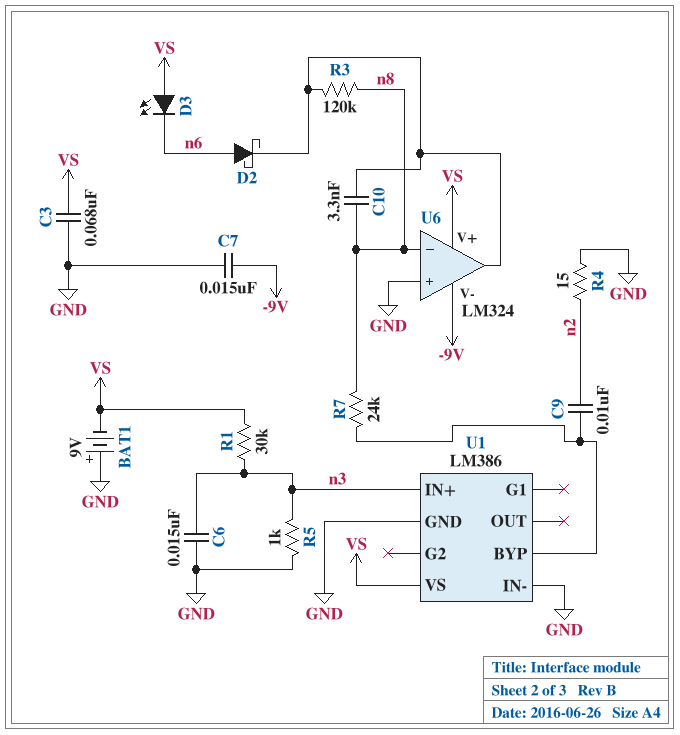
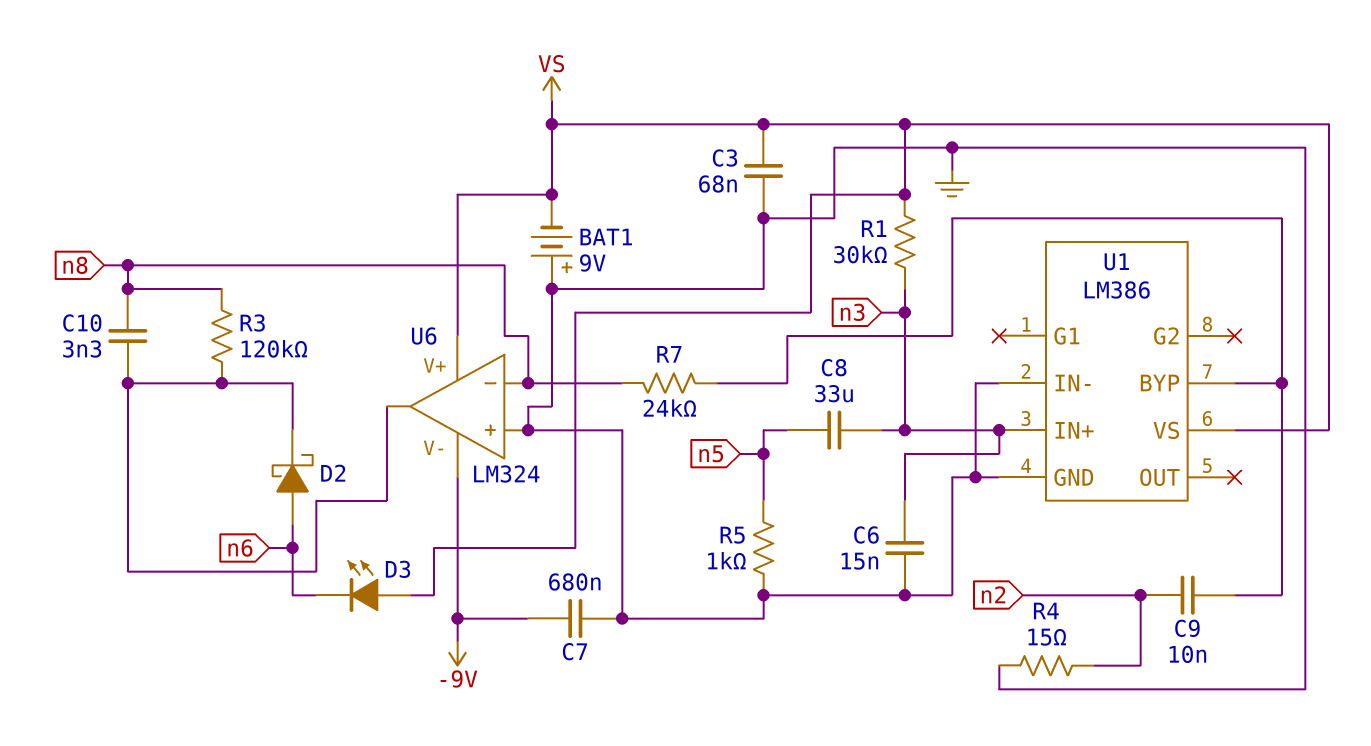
C7: 15nF (-9V, GND) -> 680nF (-9V, GND)
C8: none -> 33uF (n3, n5)
R5: 1k (GND, n3) -> 1k (GND, n5)

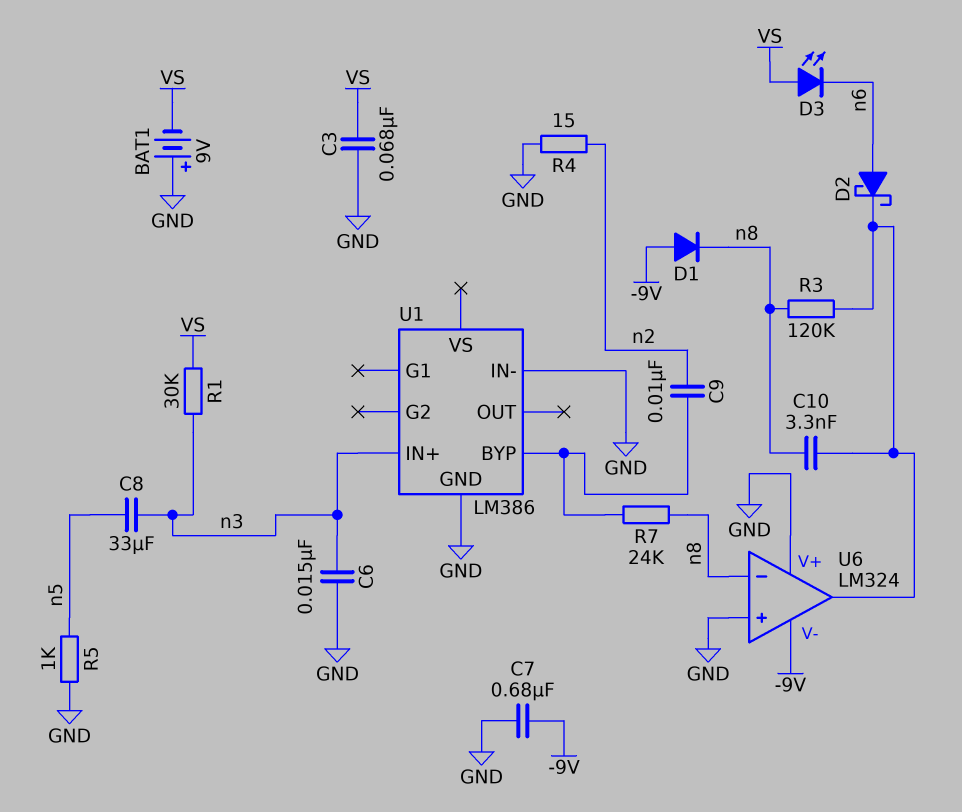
D1: none -> diode (A -9V, K n8)
U1 pin VS: VS -> none
U6 pin V+: VS -> GND

